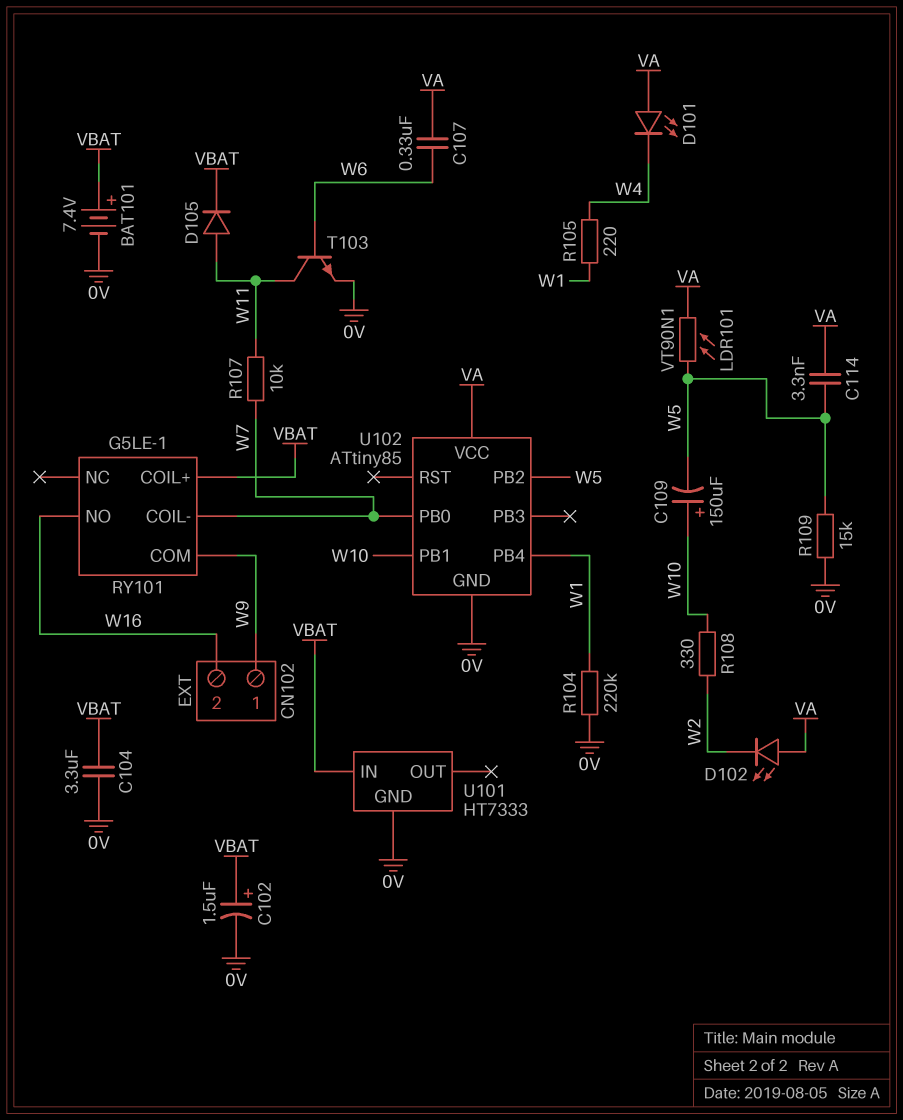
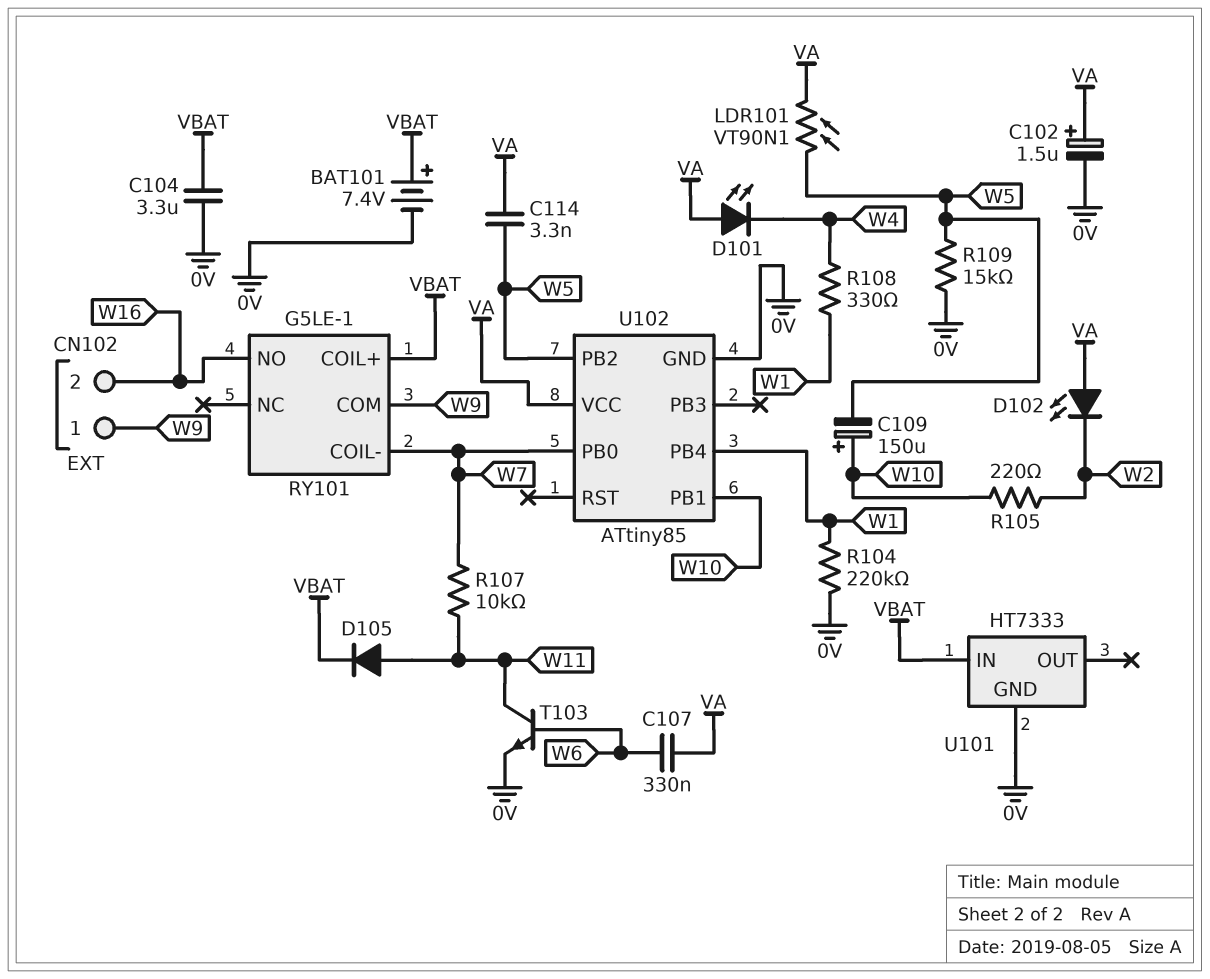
C102: 1.5uF (plus VBAT, minus 0V) -> 1.5uF (plus VA, minus 0V)
R105: 220 (W1, W4) -> 220 (W2, W10)
R108: 330 (W2, W10) -> 330 (W1, W4)

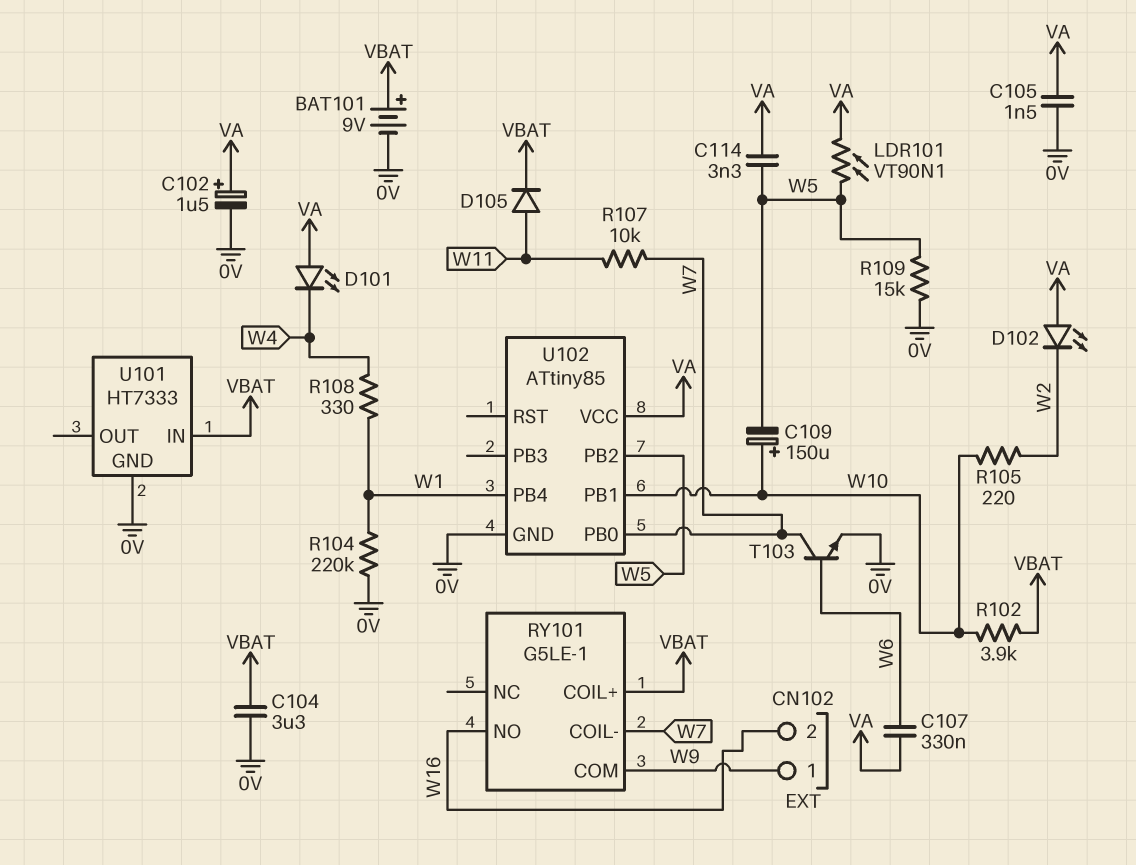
BAT101: 7.4V (plus VBAT, minus 0V) -> 9V (plus VBAT, minus 0V)
C105: none -> 1.5nF (0V, VA)
R102: none -> 3.9k (VBAT, W10)
T103: NPN (B W6, C W11, E 0V) -> NPN (B W6, C W7, E 0V)

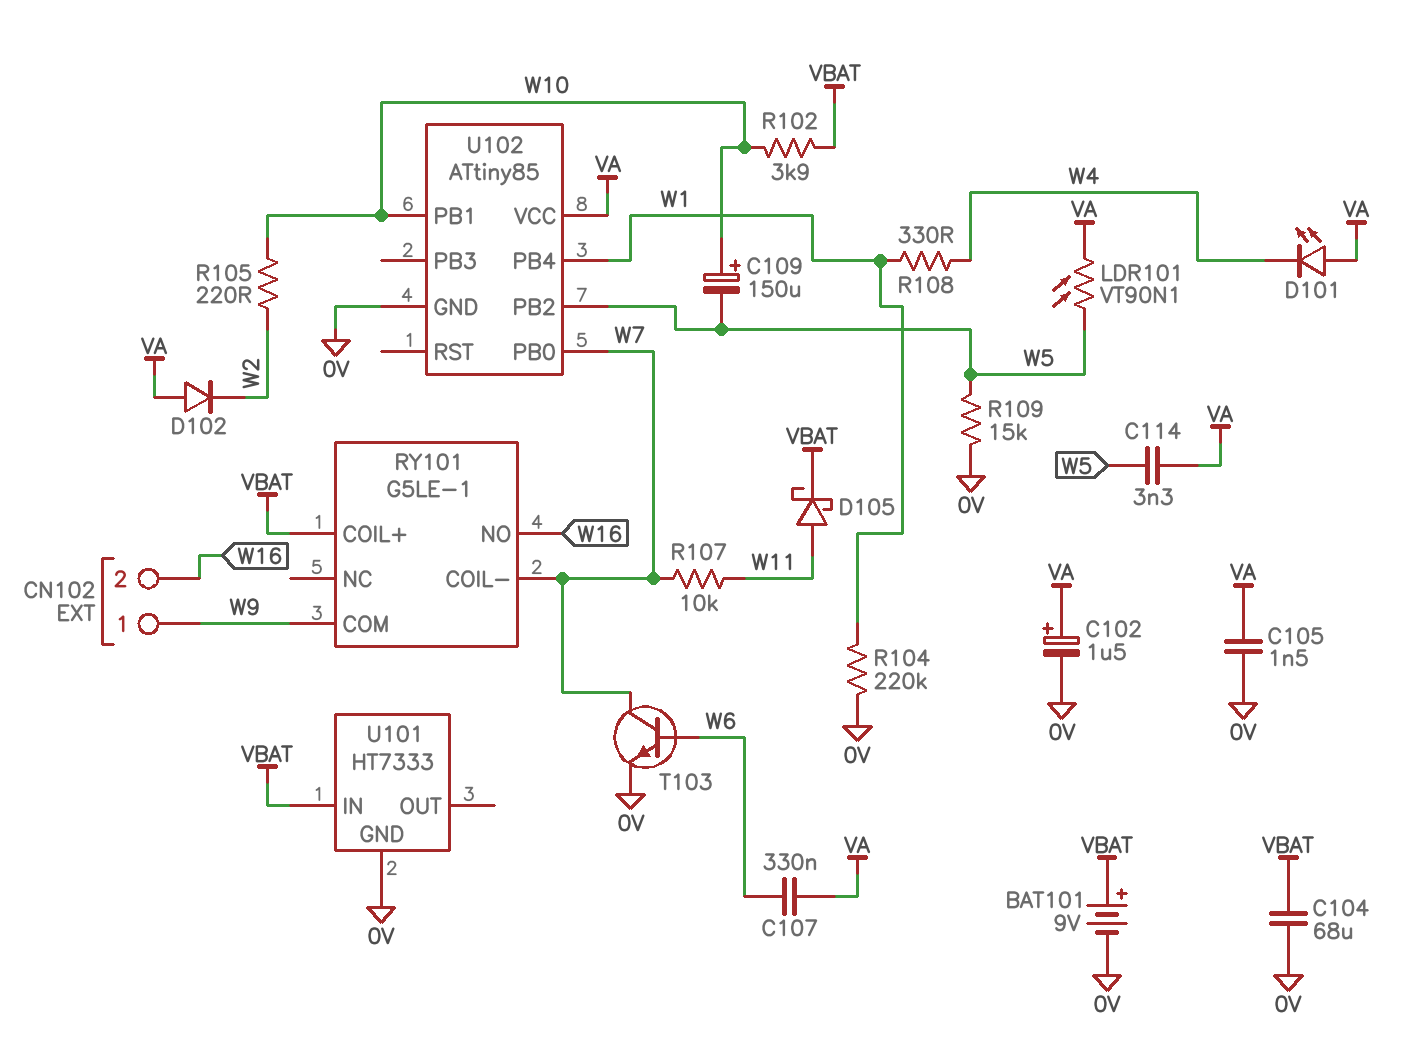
C104: 3.3uF (0V, VBAT) -> 68uF (0V, VBAT)
D102: LED (A VA, K W2) -> diode (A VA, K W2)
D105: diode (A W11, K VBAT) -> schottky (A W11, K VBAT)

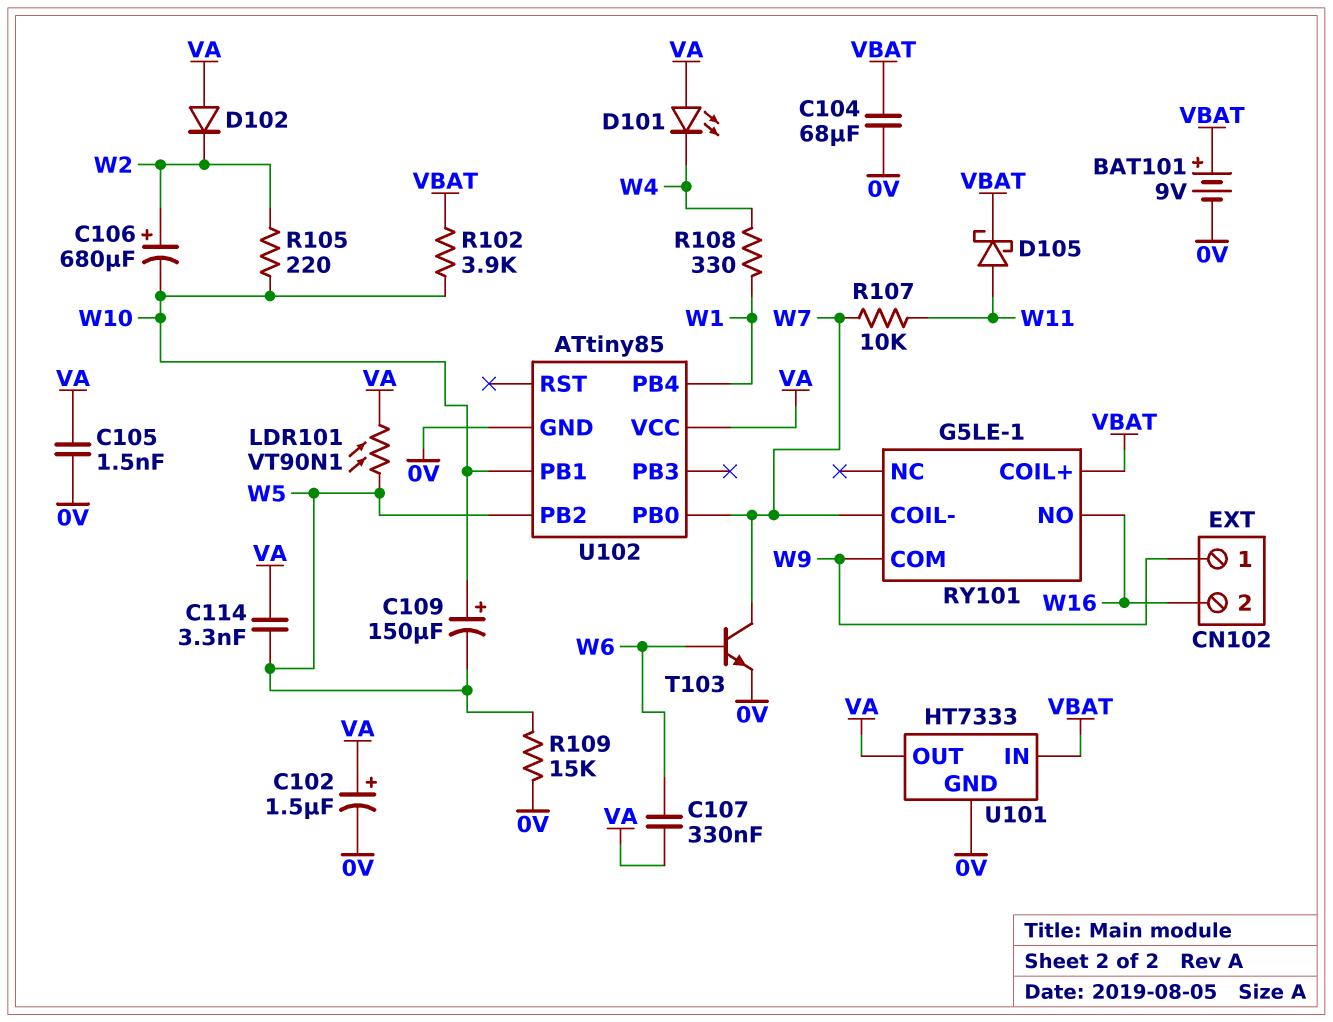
C106: none -> 680uF (plus W2, minus W10)
R104: 220k (0V, W1) -> none
U101 pin OUT: none -> VA

